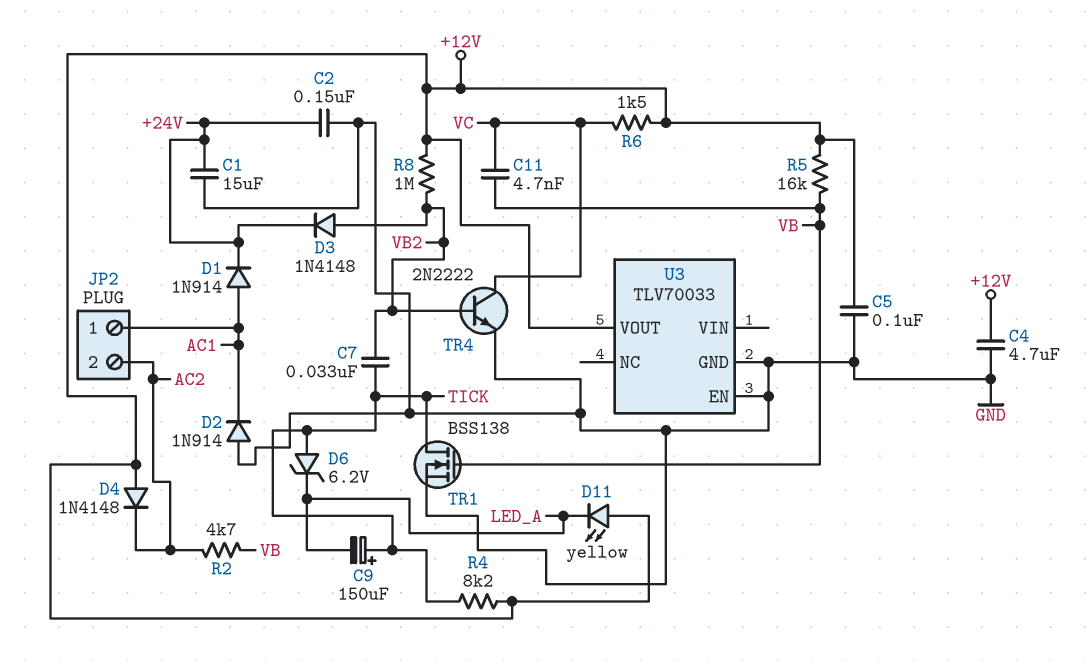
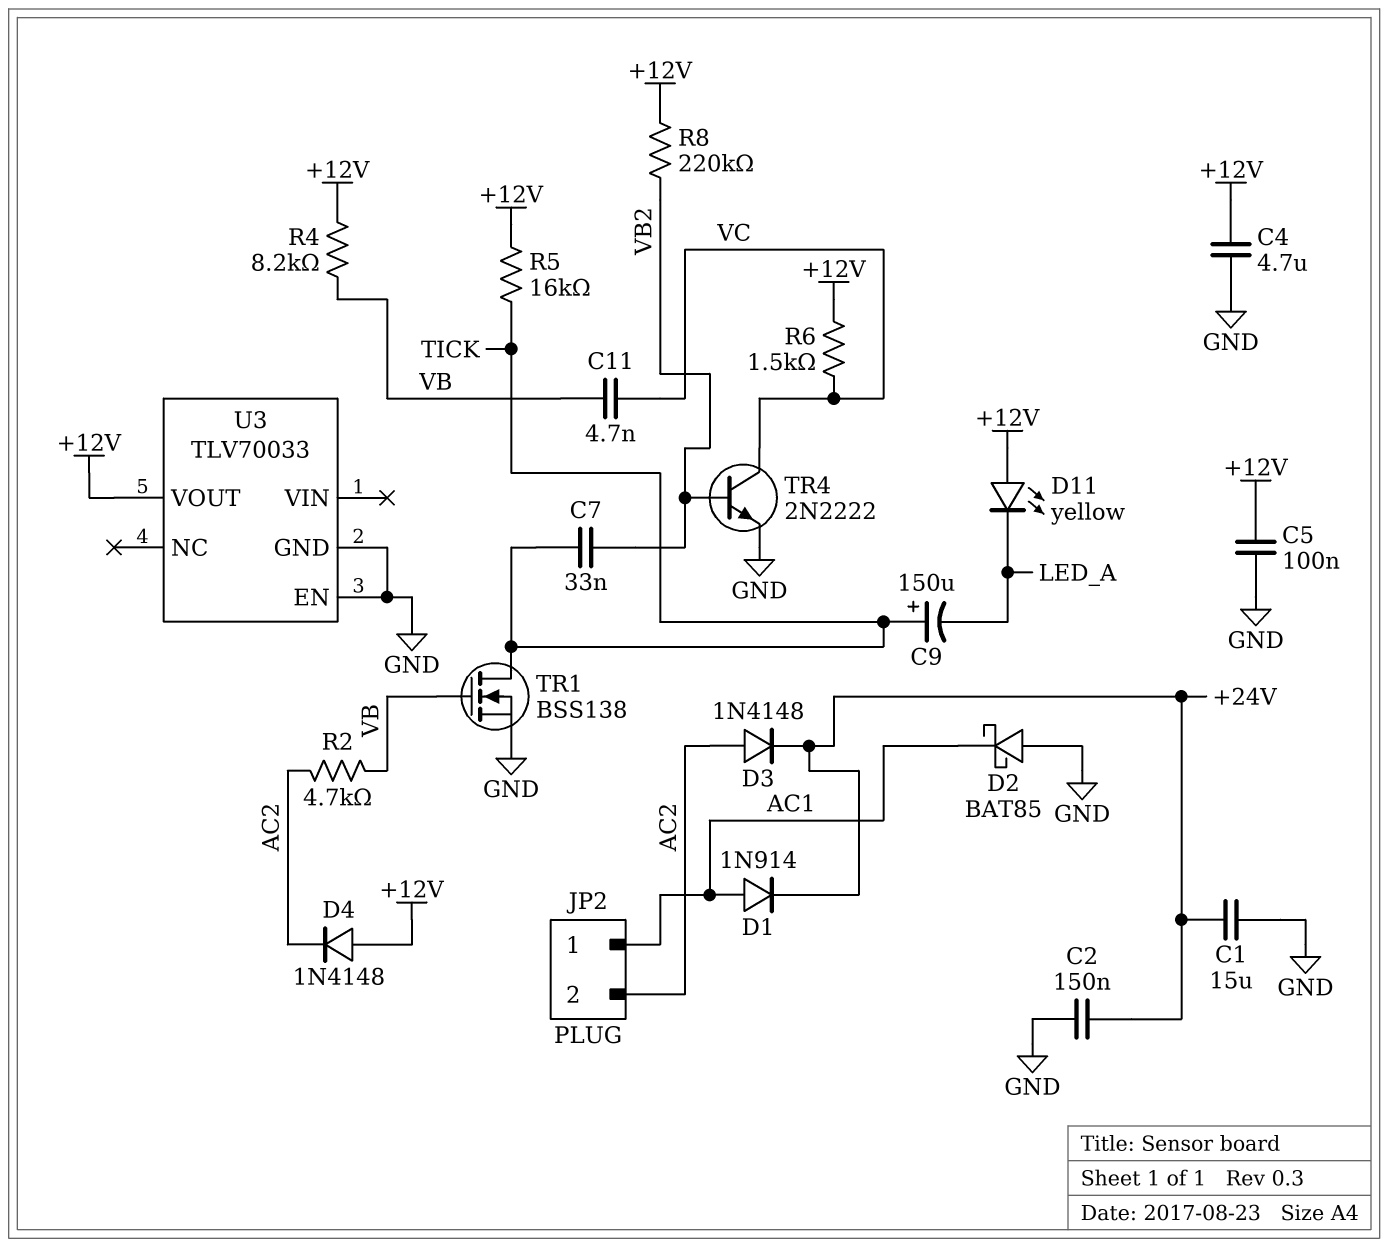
D2: diode 1N914 (A GND, K AC1) -> schottky BAT85 (A GND, K AC1)
D3: diode 1N4148 (A VB2, K +24V) -> diode 1N4148 (A AC2, K +24V)
D6: zener 6.2V (A TICK, K LED_A) -> none
R4: 8.2k (+12V, TICK) -> 8.2k (+12V, VB)
R5: 16k (+12V, VB) -> 16k (+12V, TICK)
R8: 1M (+12V, VB2) -> 220k (+12V, VB2)

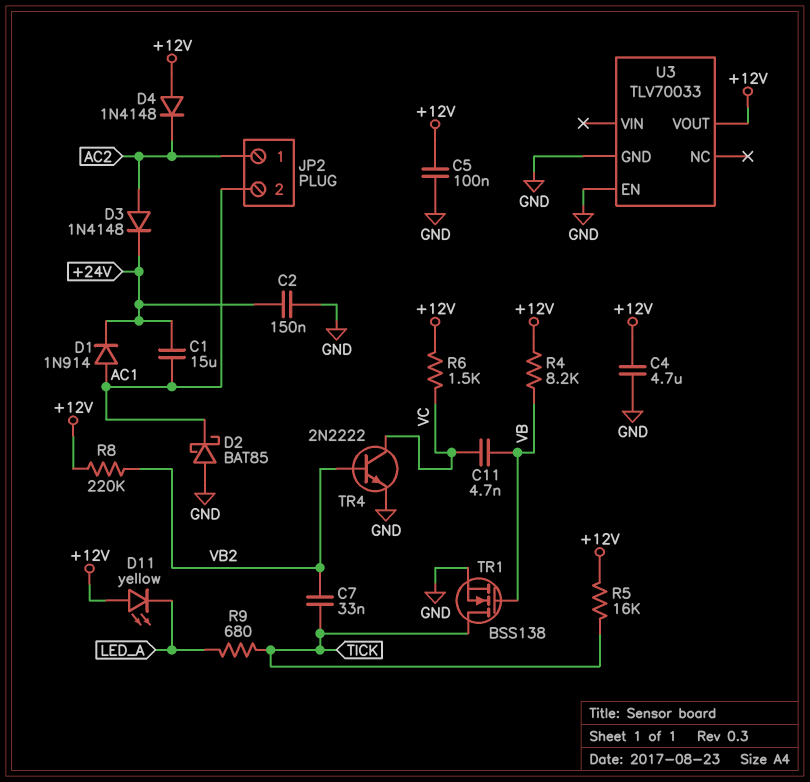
C1: 15uF (+24V, GND) -> 15uF (+24V, AC1)
C9: 150uF (plus TICK, minus LED_A) -> none
JP2 pin 1: AC1 -> AC2
JP2 pin 2: AC2 -> AC1
R2: 4.7k (AC2, VB) -> none
R9: none -> 680 (LED_A, TICK)

